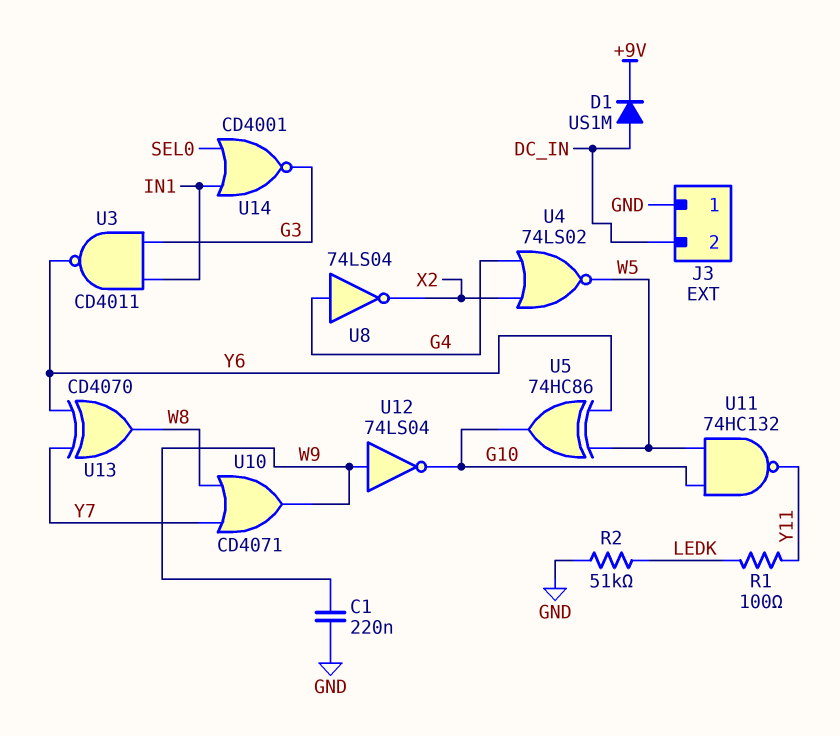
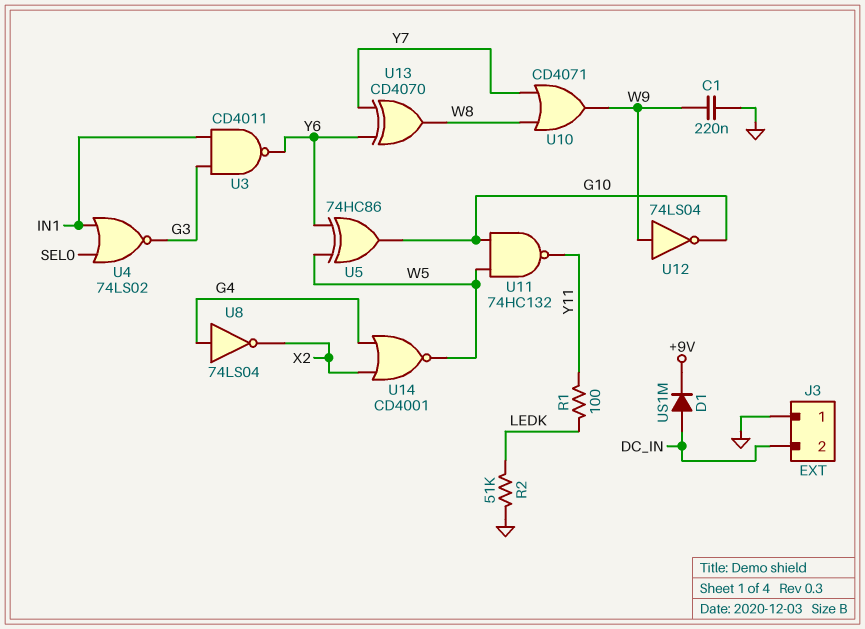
U4: NOR 74LS02 (in G4, in X2, out W5) -> NOR 74LS02 (in IN1, in SEL0, out G3)
U14: NOR CD4001 (in IN1, in SEL0, out G3) -> NOR CD4001 (in G4, in X2, out W5)

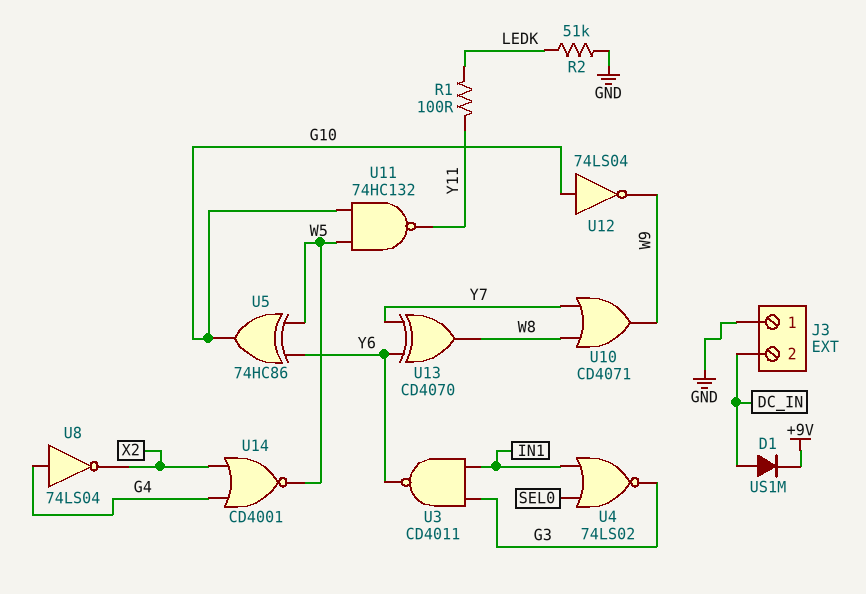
C1: 220nF (GND, W9) -> none
U12: NOT 74LS04 (in W9, out G10) -> NOT 74LS04 (in G10, out W9)

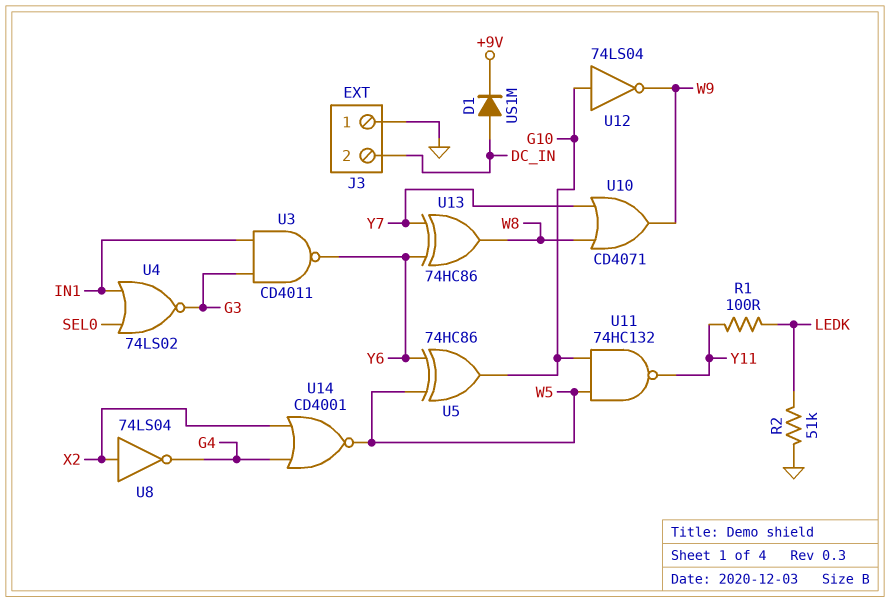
U8: NOT 74LS04 (in G4, out X2) -> NOT 74LS04 (in X2, out G4)
U13: XOR CD4070 (in Y6, in Y7, out W8) -> XOR 74HC86 (in Y6, in Y7, out W8)

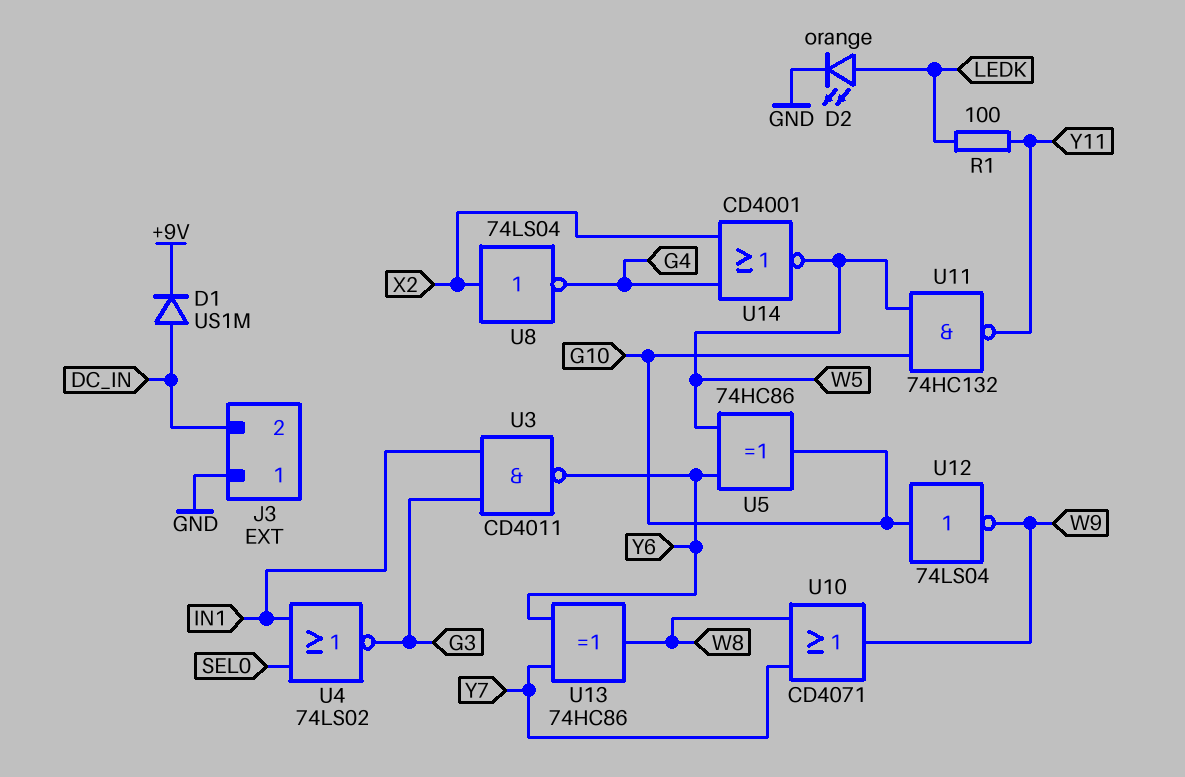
D2: none -> LED orange (A LEDK, K GND)
R2: 51k (GND, LEDK) -> none

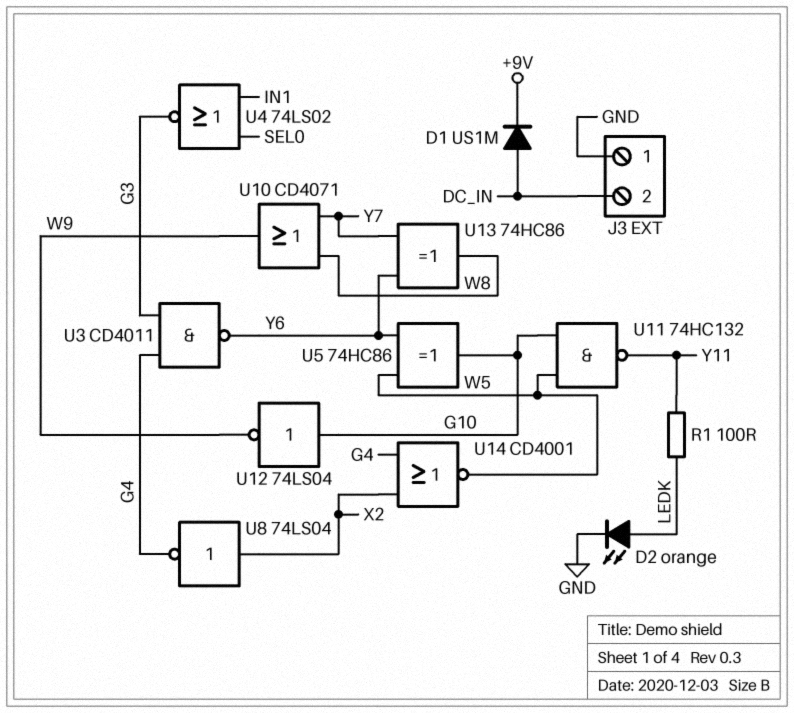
U3: NAND CD4011 (in G3, in IN1, out Y6) -> NAND CD4011 (in G3, in G4, out Y6)

